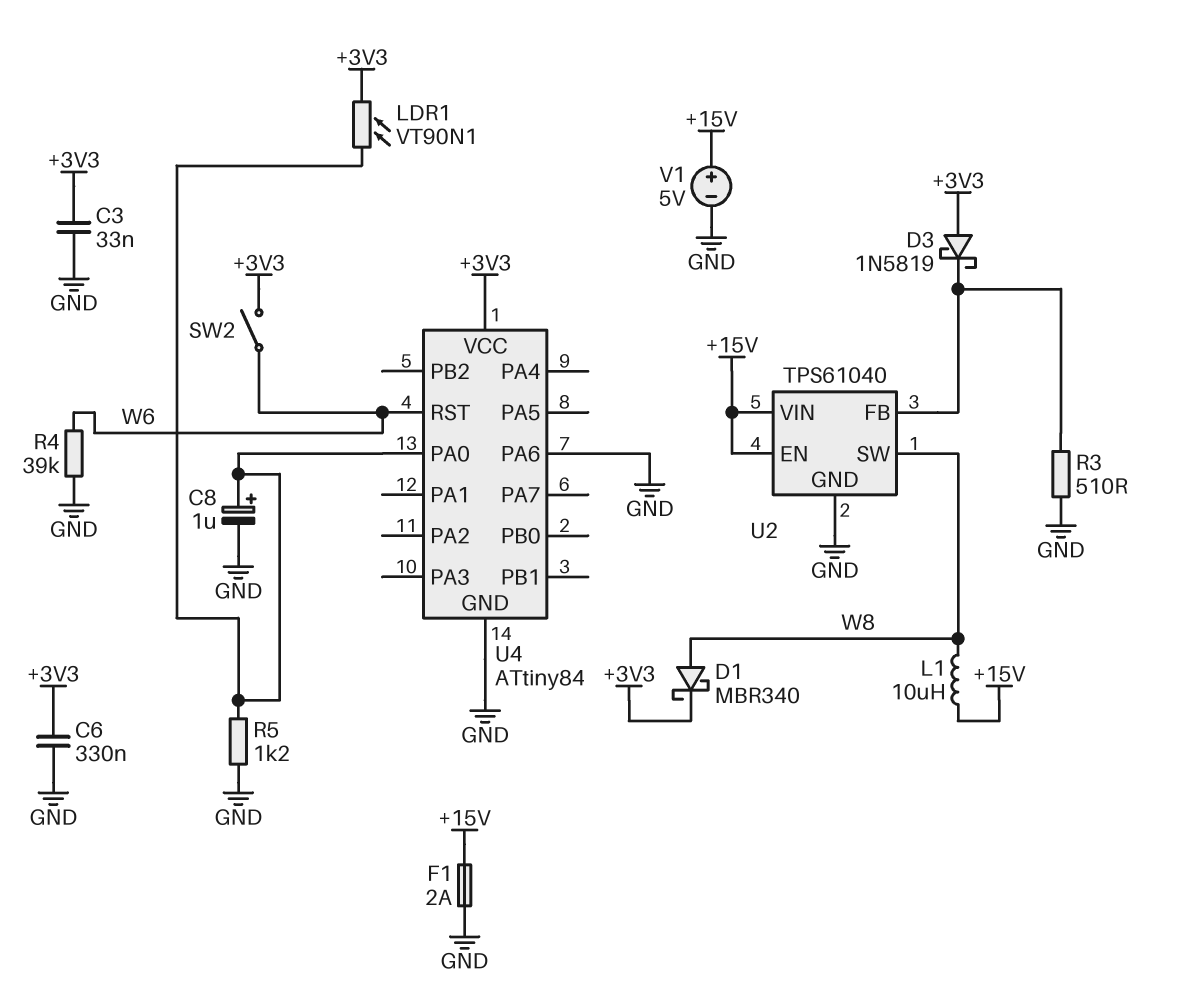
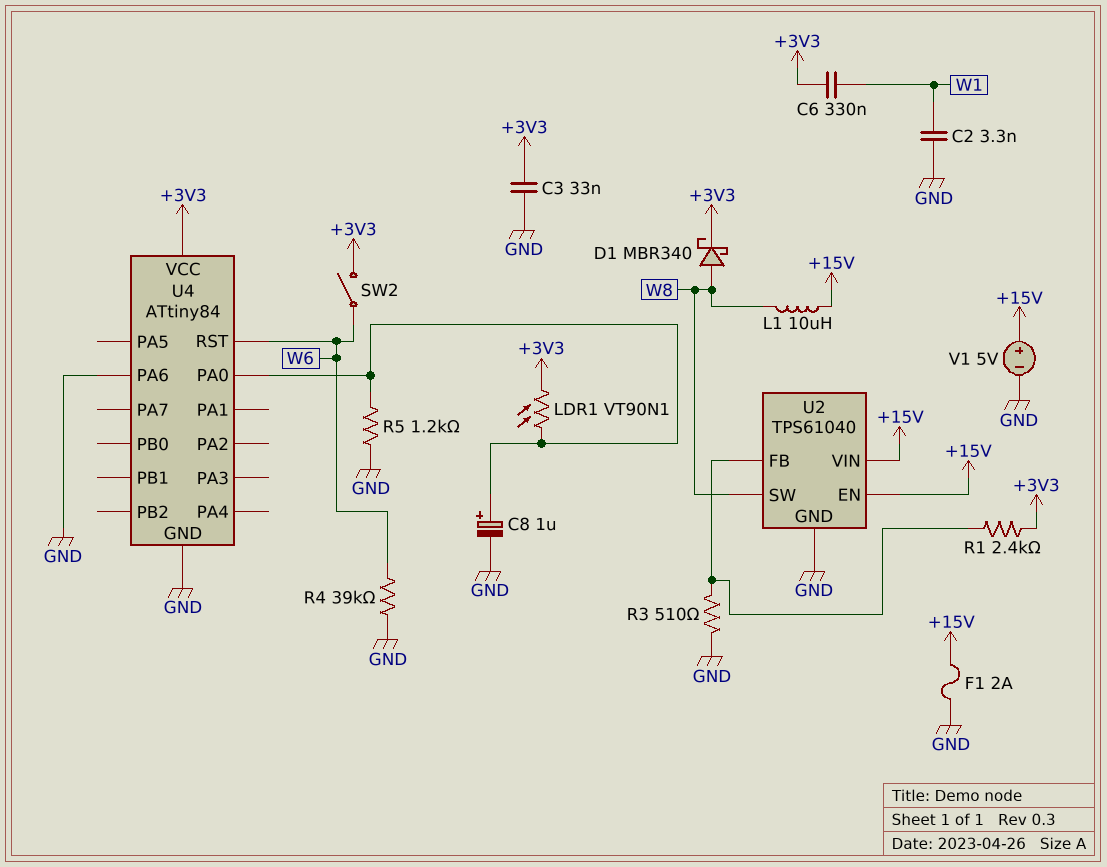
C2: none -> 3.3nF (GND, W1)
C6: 330nF (+3V3, GND) -> 330nF (+3V3, W1)
D3: schottky 1N5819 (A +3V3, K U2/FB) -> none
R1: none -> 2.4k (+3V3, U2/FB)

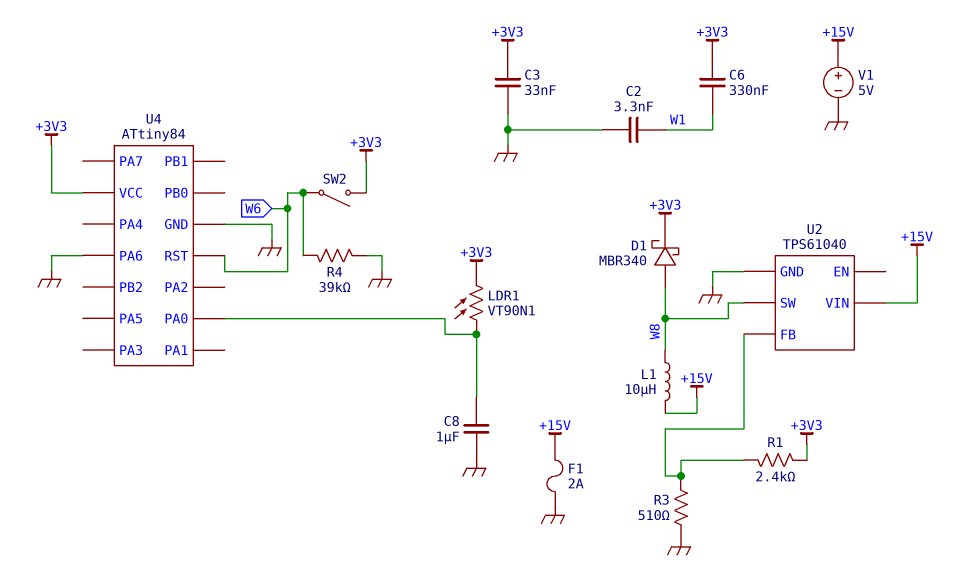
C8: 1uF (plus U4/PA0, minus GND) -> 1uF (GND, U4/PA0)
R5: 1.2k (GND, U4/PA0) -> none
U2 pin EN: +15V -> none

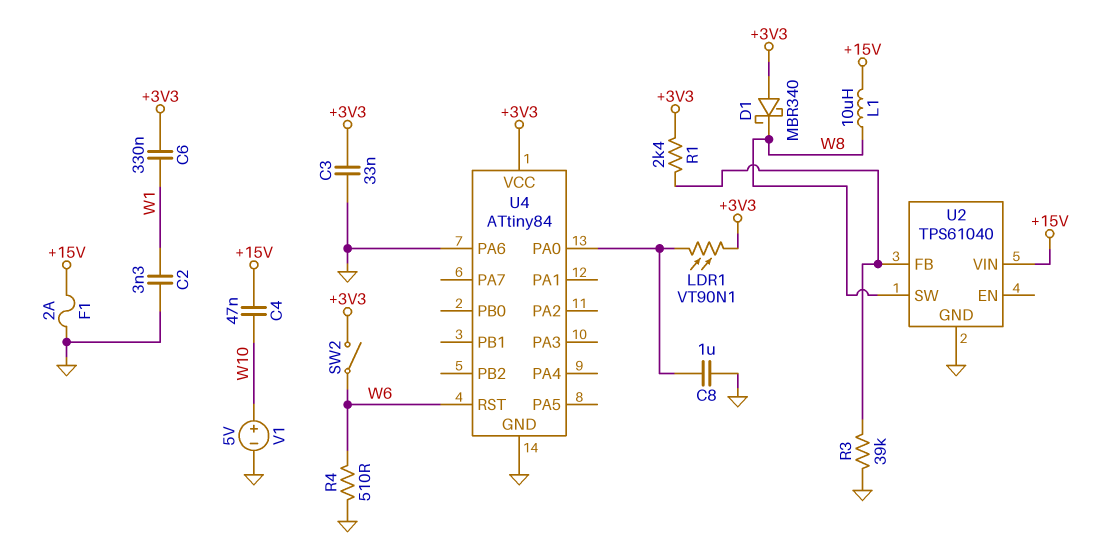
C4: none -> 47nF (+15V, W10)
D1: schottky MBR340 (A W8, K +3V3) -> schottky MBR340 (A +3V3, K W8)
R3: 510 (GND, U2/FB) -> 39k (GND, U2/FB)
R4: 39k (GND, W6) -> 510 (GND, W6)
V1: 5V (plus +15V, minus GND) -> 5V (plus W10, minus GND)

